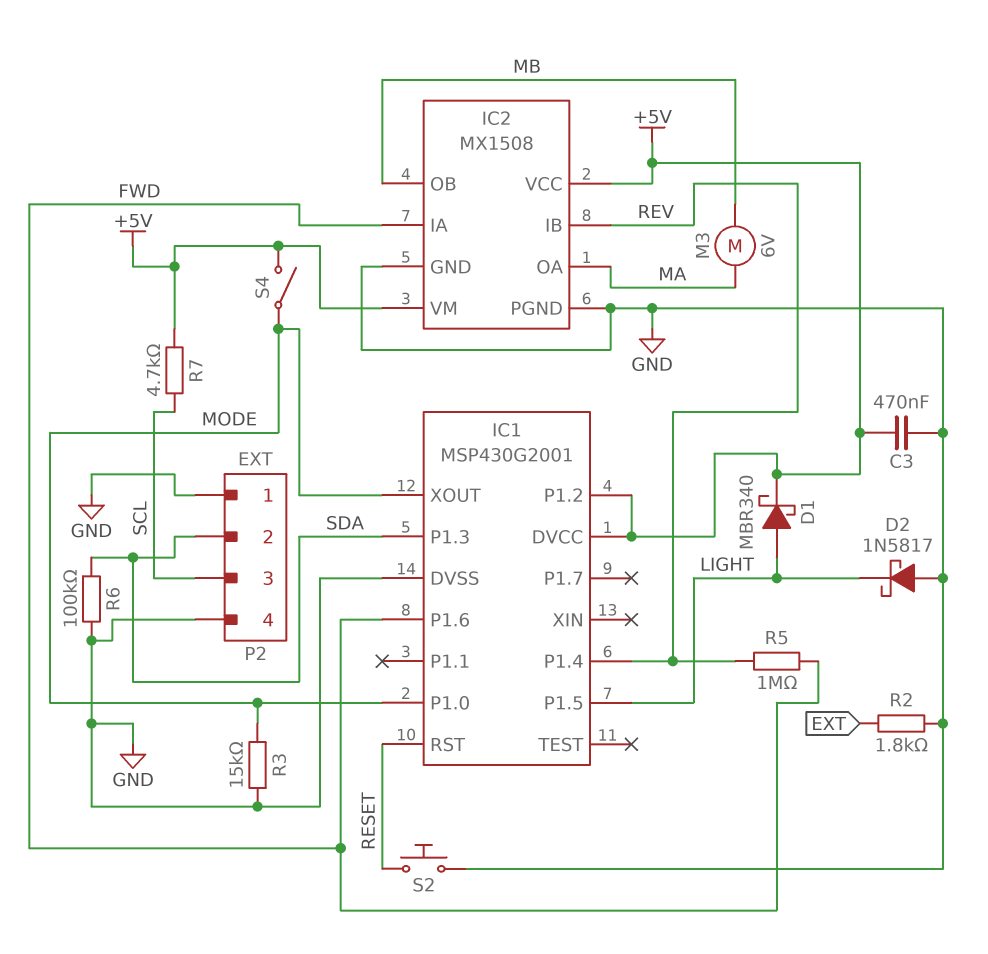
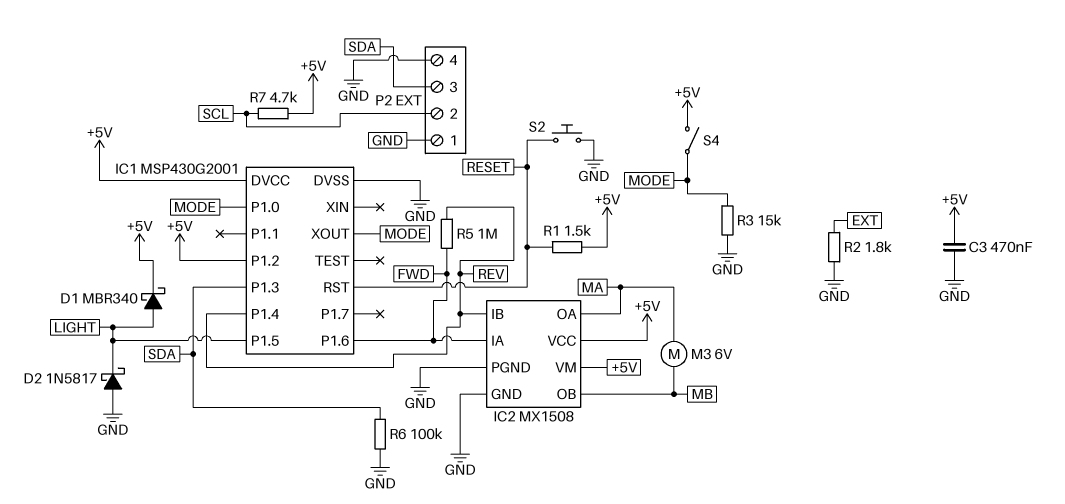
P2 pin 2: SDA -> SCL
P2 pin 3: SCL -> SDA
R1: none -> 1.5k (+5V, RESET)

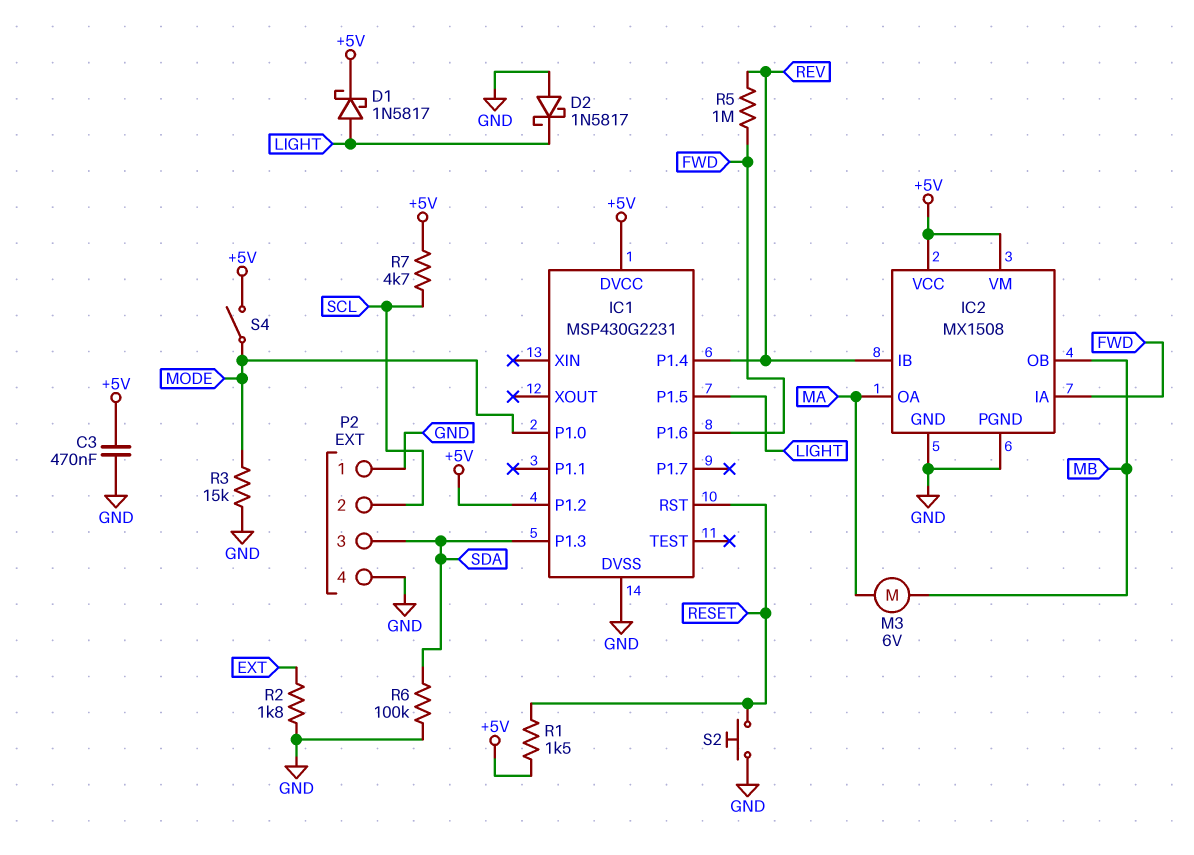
D1: schottky MBR340 (A LIGHT, K +5V) -> schottky 1N5817 (A LIGHT, K +5V)
IC1: MSP430G2001 -> MSP430G2231
IC1 pin XOUT: MODE -> none

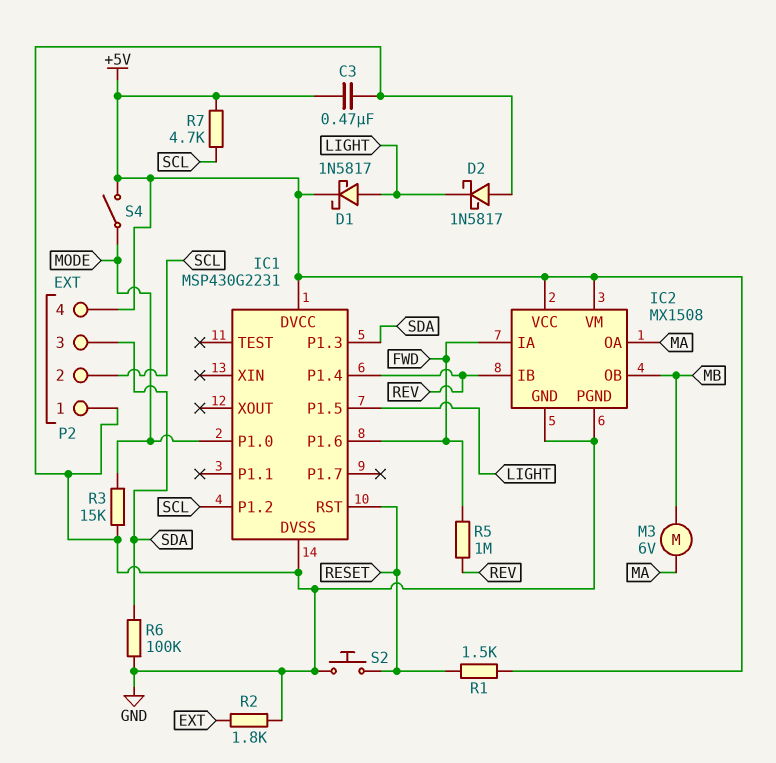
IC1 pin P1.2: +5V -> SCL
P2 pin 4: GND -> +5V

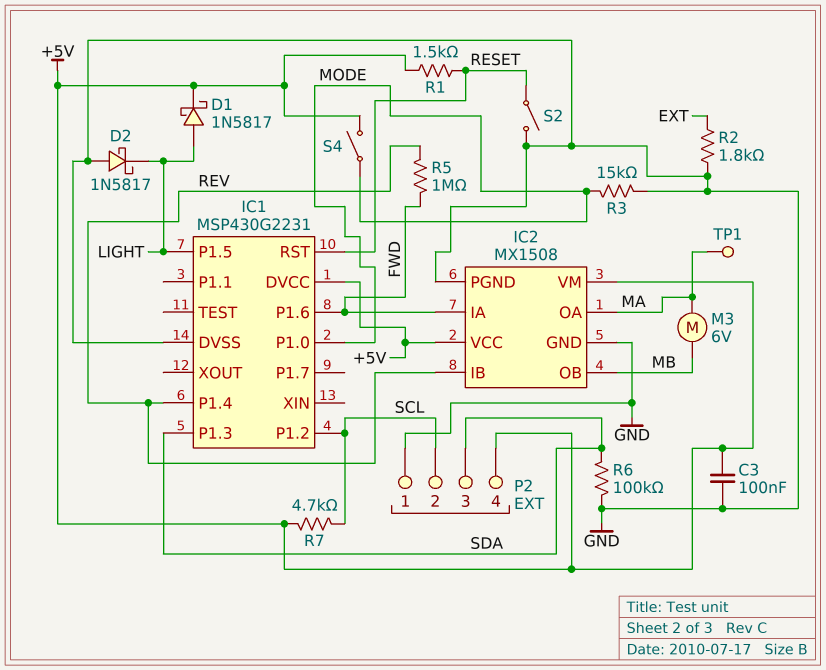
C3: 470nF (+5V, GND) -> 100nF (+5V, GND)
S2: button (GND, RESET) -> switch (GND, RESET)
TP1: none -> test point (MA)

